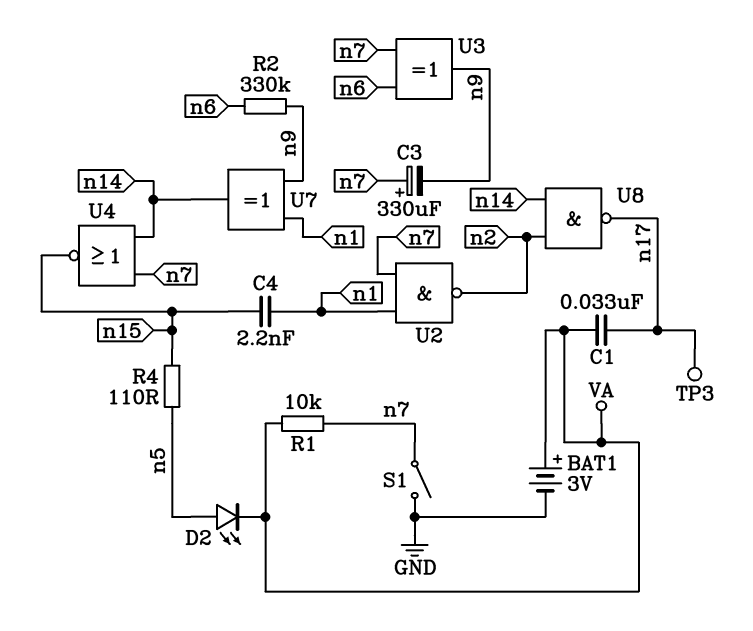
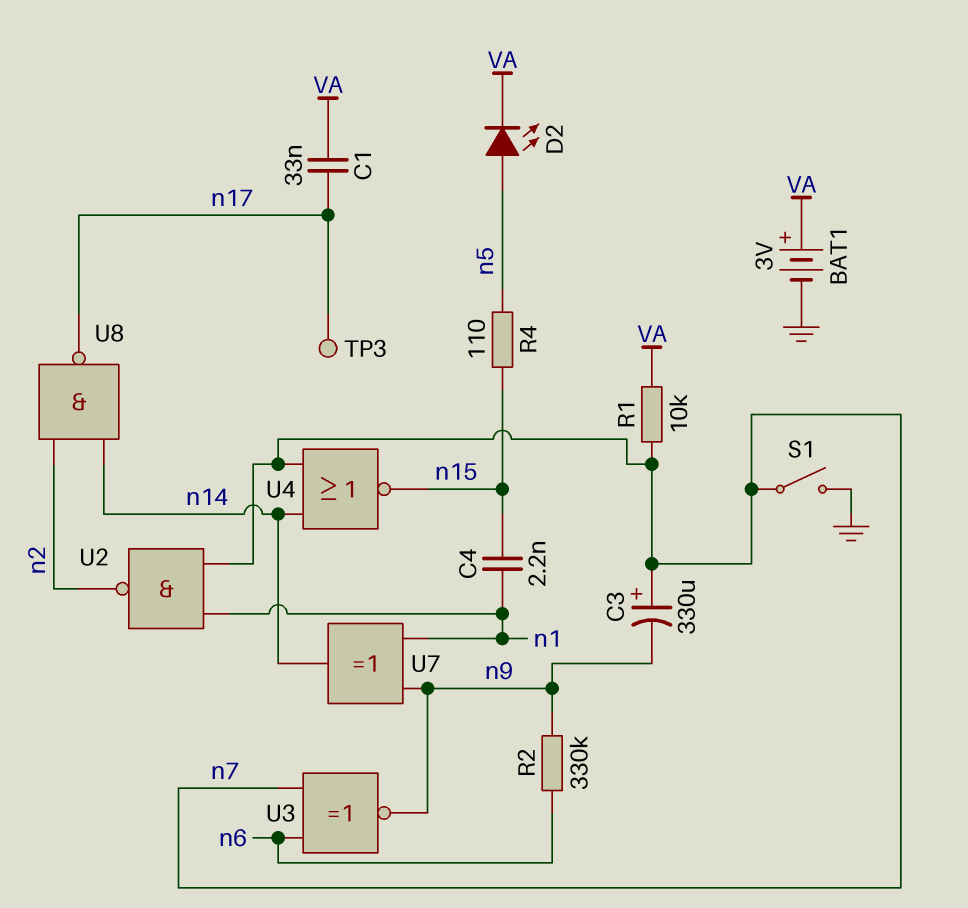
U3: XOR (in n6, in n7, out n9) -> XNOR (in n6, in n7, out n9)

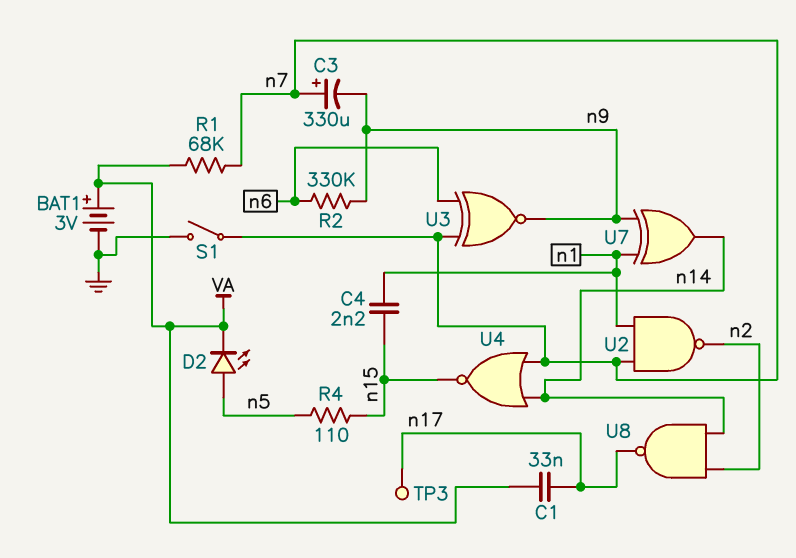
R1: 10k (VA, n7) -> 68k (VA, n7)

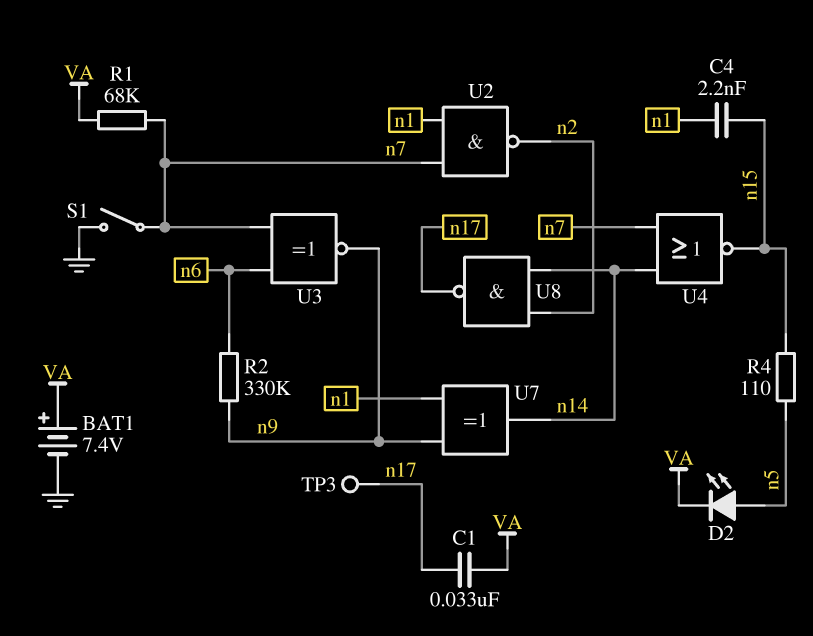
BAT1: 3V (plus VA, minus GND) -> 7.4V (plus VA, minus GND)
C3: 330uF (plus n7, minus n9) -> none

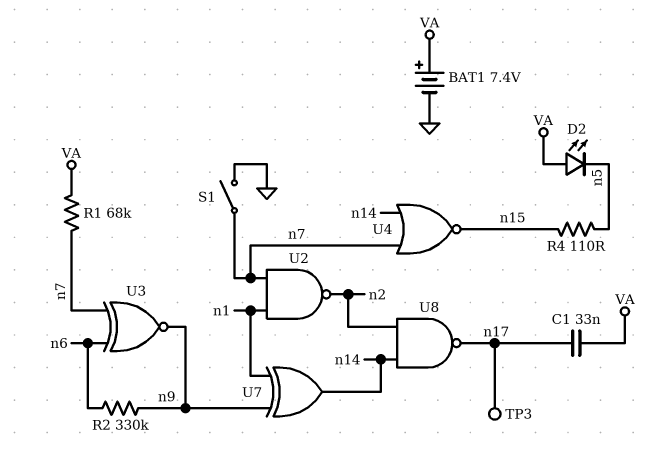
C4: 2.2nF (n1, n15) -> none
D2: LED (A n5, K VA) -> LED (A VA, K n5)

